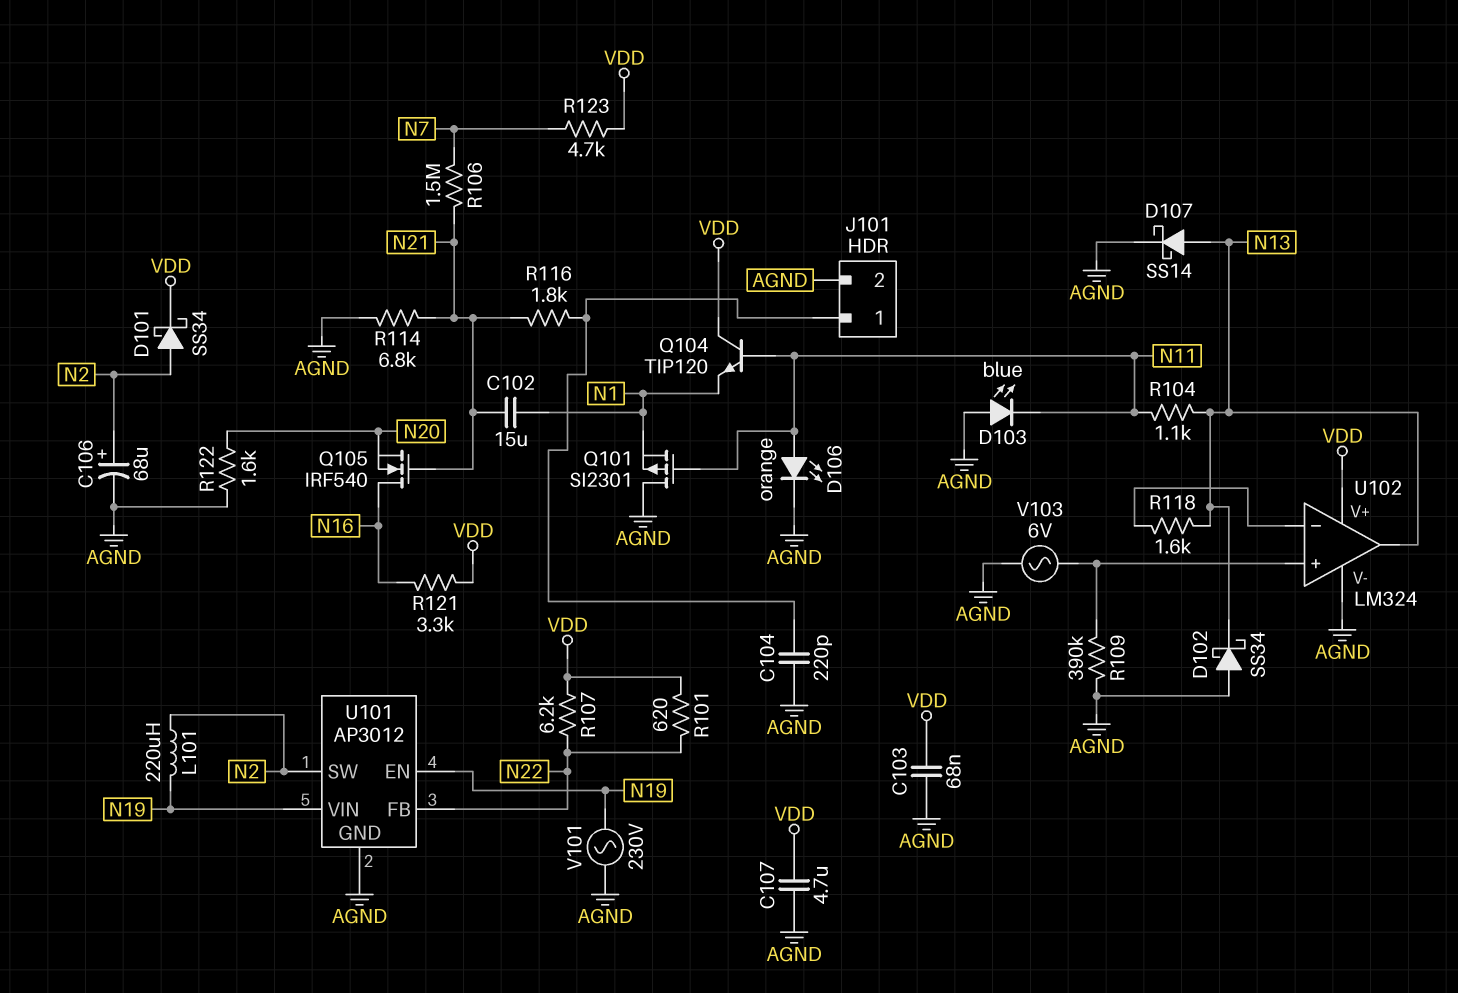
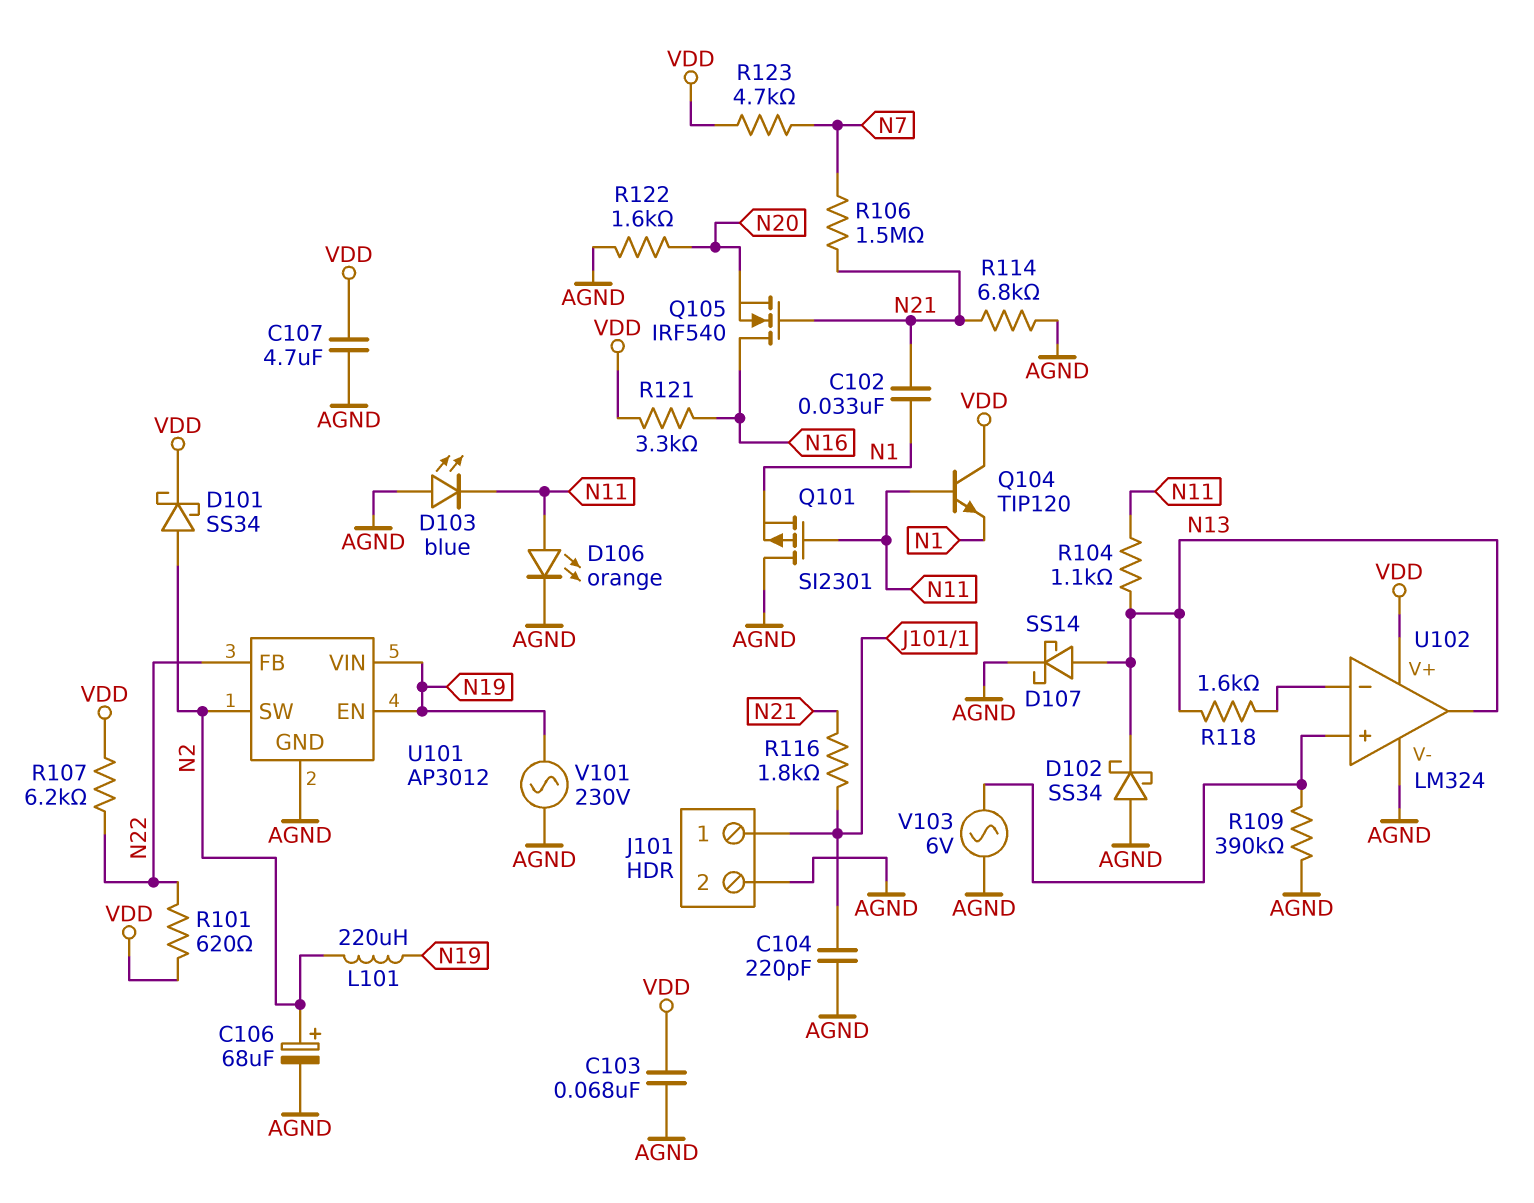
C102: 15uF (N1, N21) -> 33nF (N1, N21)

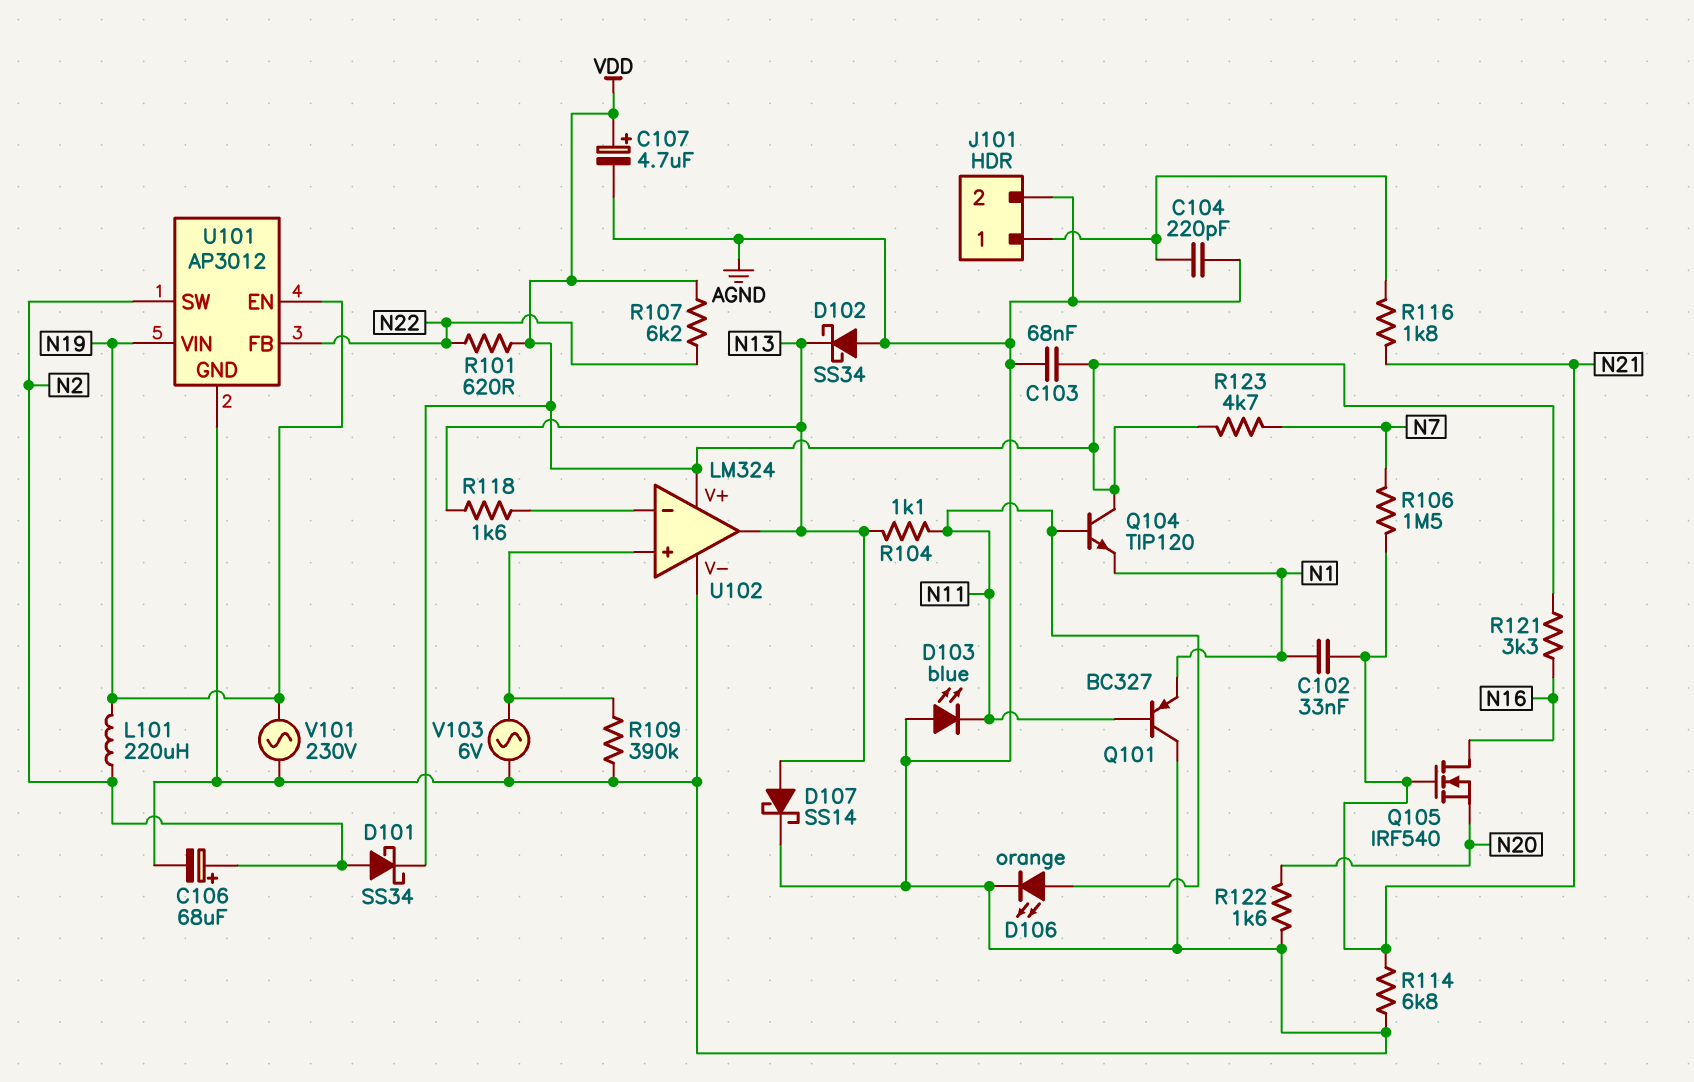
C107: 4.7uF (AGND, VDD) -> 4.7uF (plus VDD, minus AGND)
Q101: PMOS SI2301 (G N11, D AGND, S N1) -> PNP BC327 (B N11, C AGND, E N1)

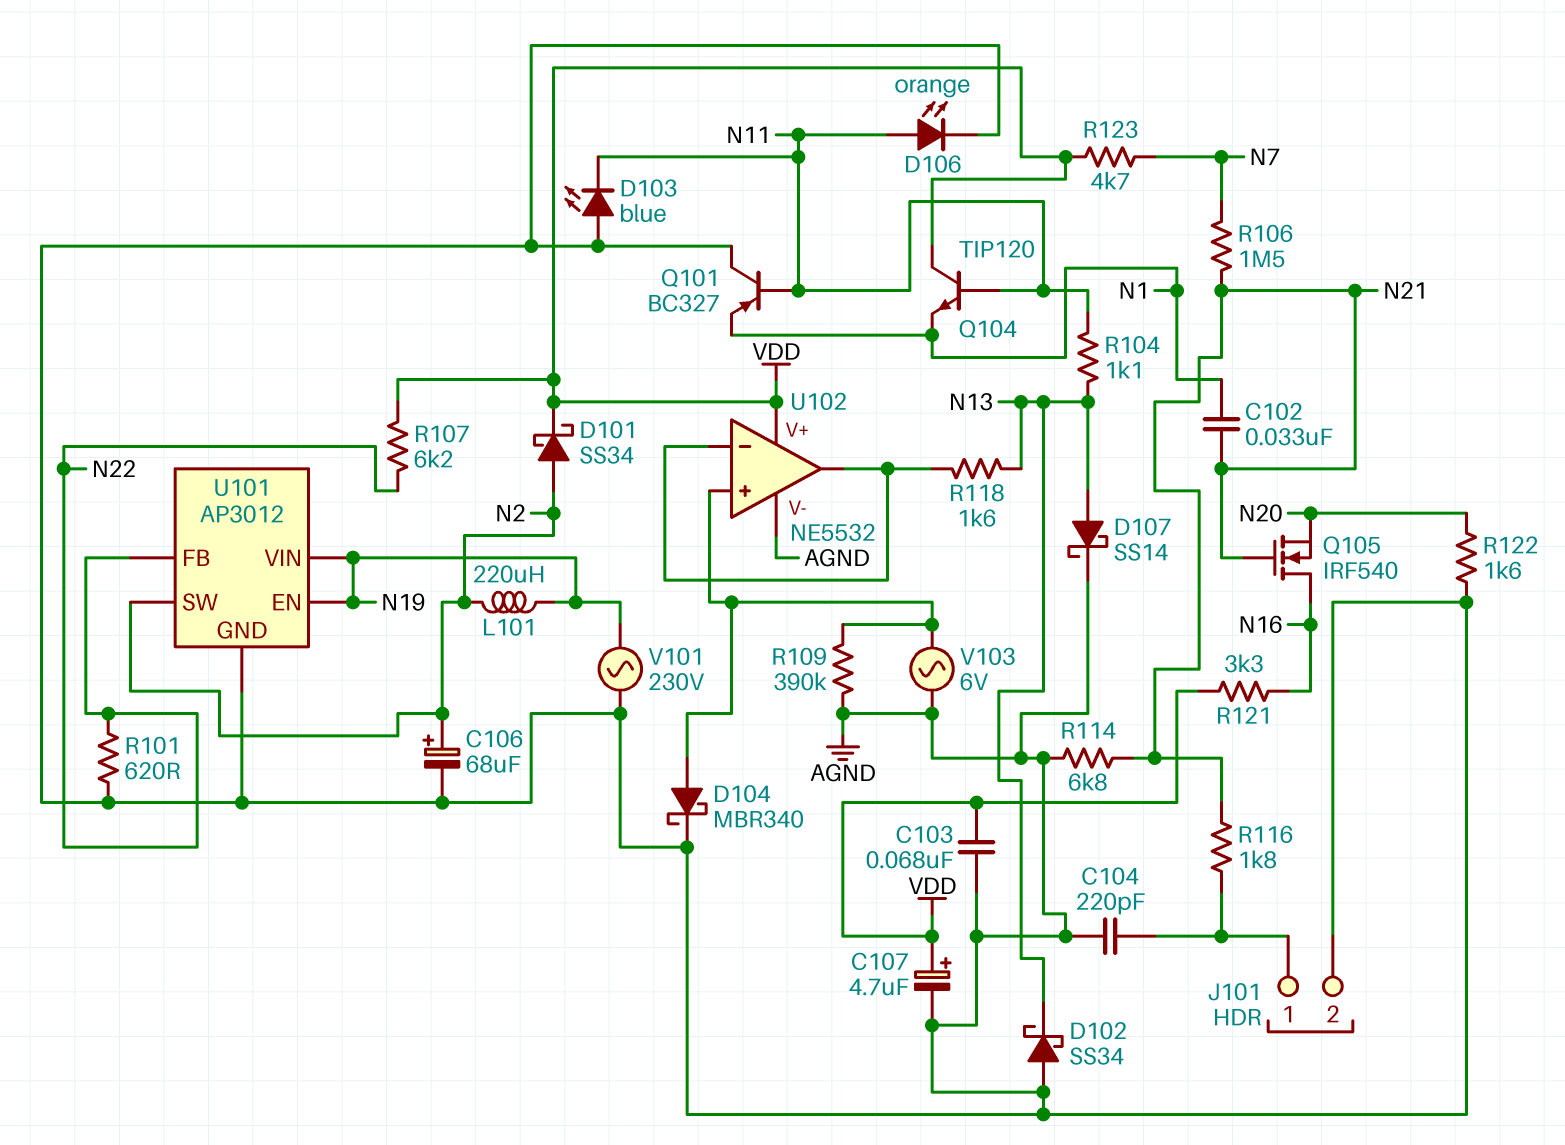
D104: none -> schottky MBR340 (A U102/in+, K AGND)
R101: 620 (N22, VDD) -> 620 (AGND, N22)
U102: LM324 -> NE5532
U102 pin out: N13 -> U102/in-

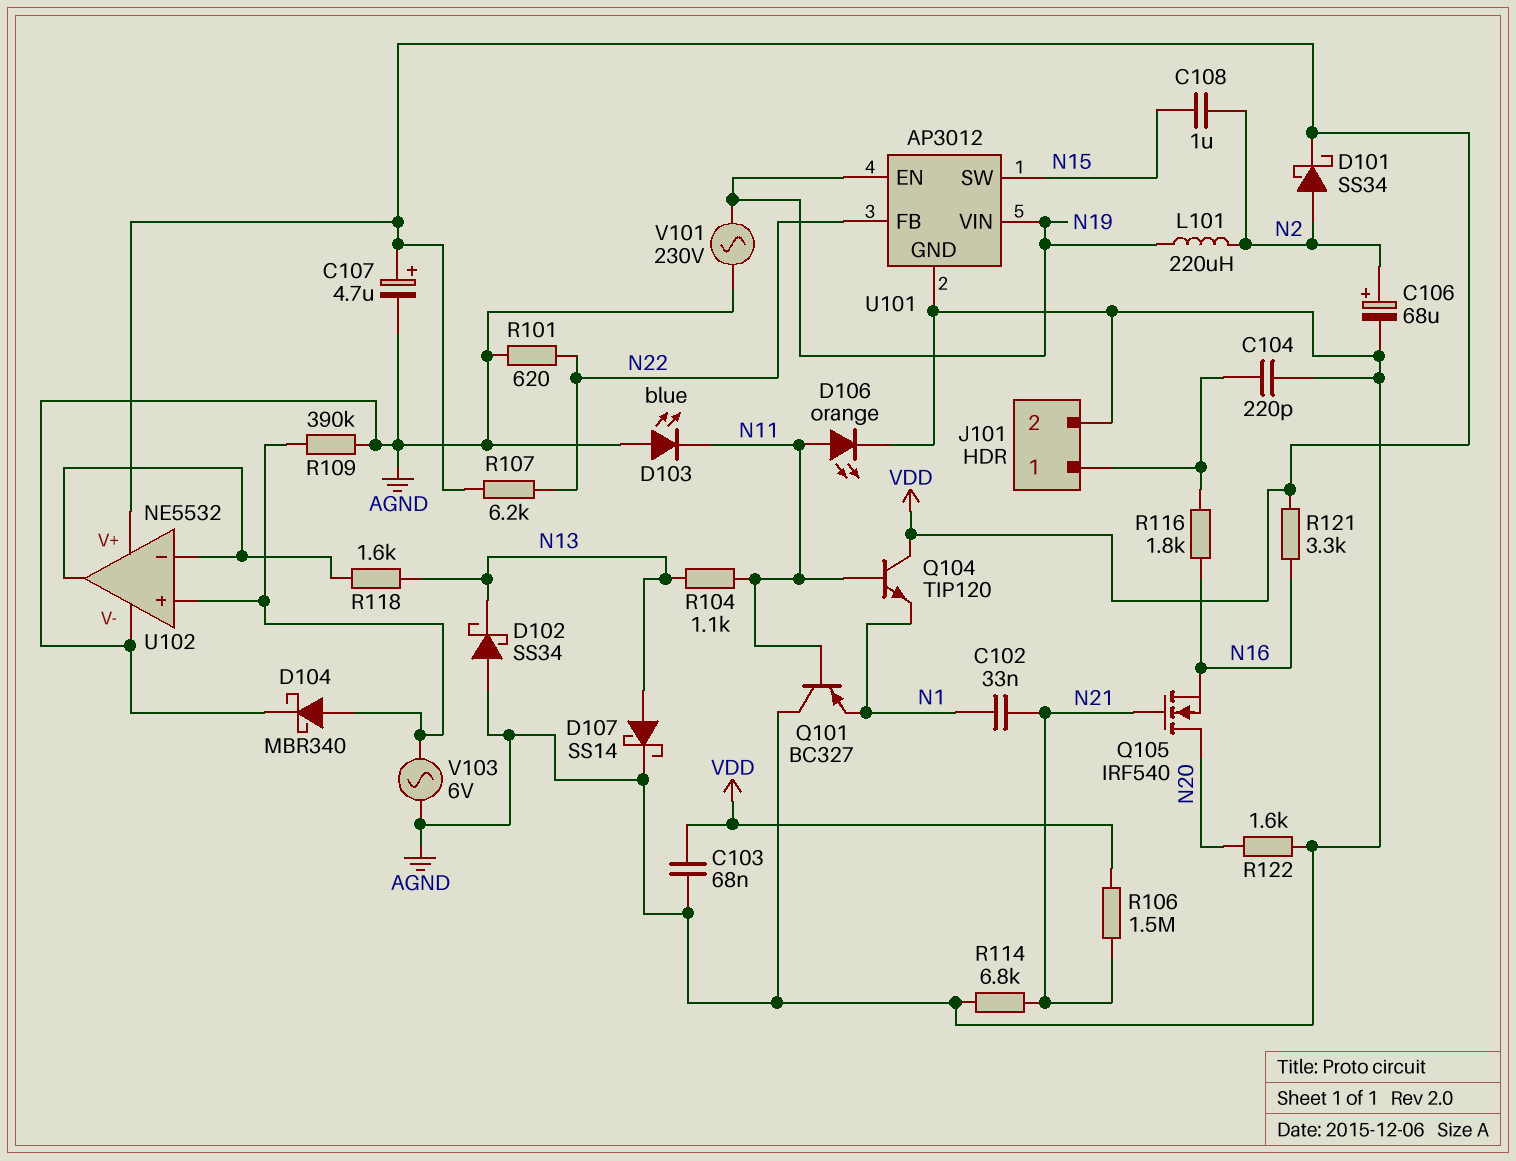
C108: none -> 1uF (N2, N15)
Q105: NMOS IRF540 (G N21, D N16, S N20) -> NMOS IRF540 (G N21, D N20, S N16)
R106: 1.5M (N7, N21) -> 1.5M (N21, VDD)
R116: 1.8k (J101/1, N21) -> 1.8k (J101/1, N16)
R123: 4.7k (N7, VDD) -> none
U101 pin SW: N2 -> N15

